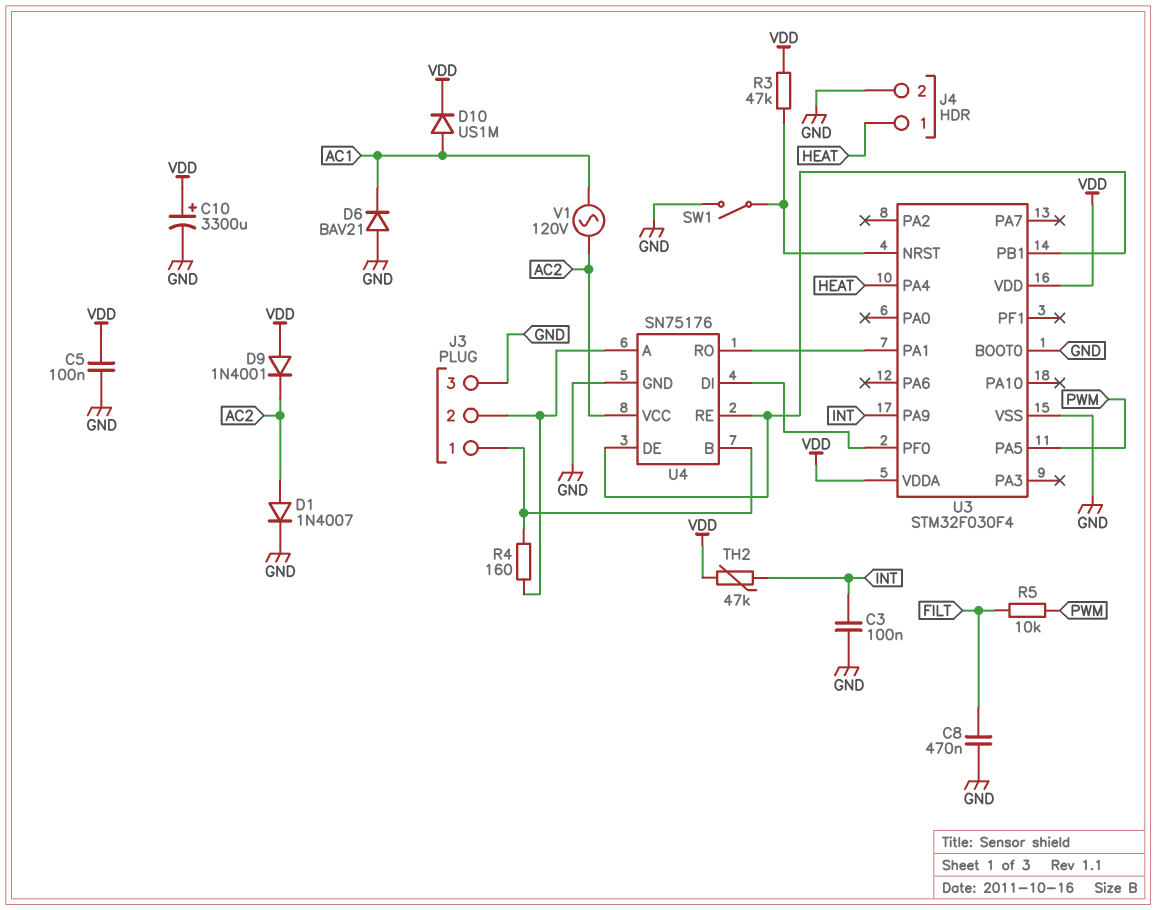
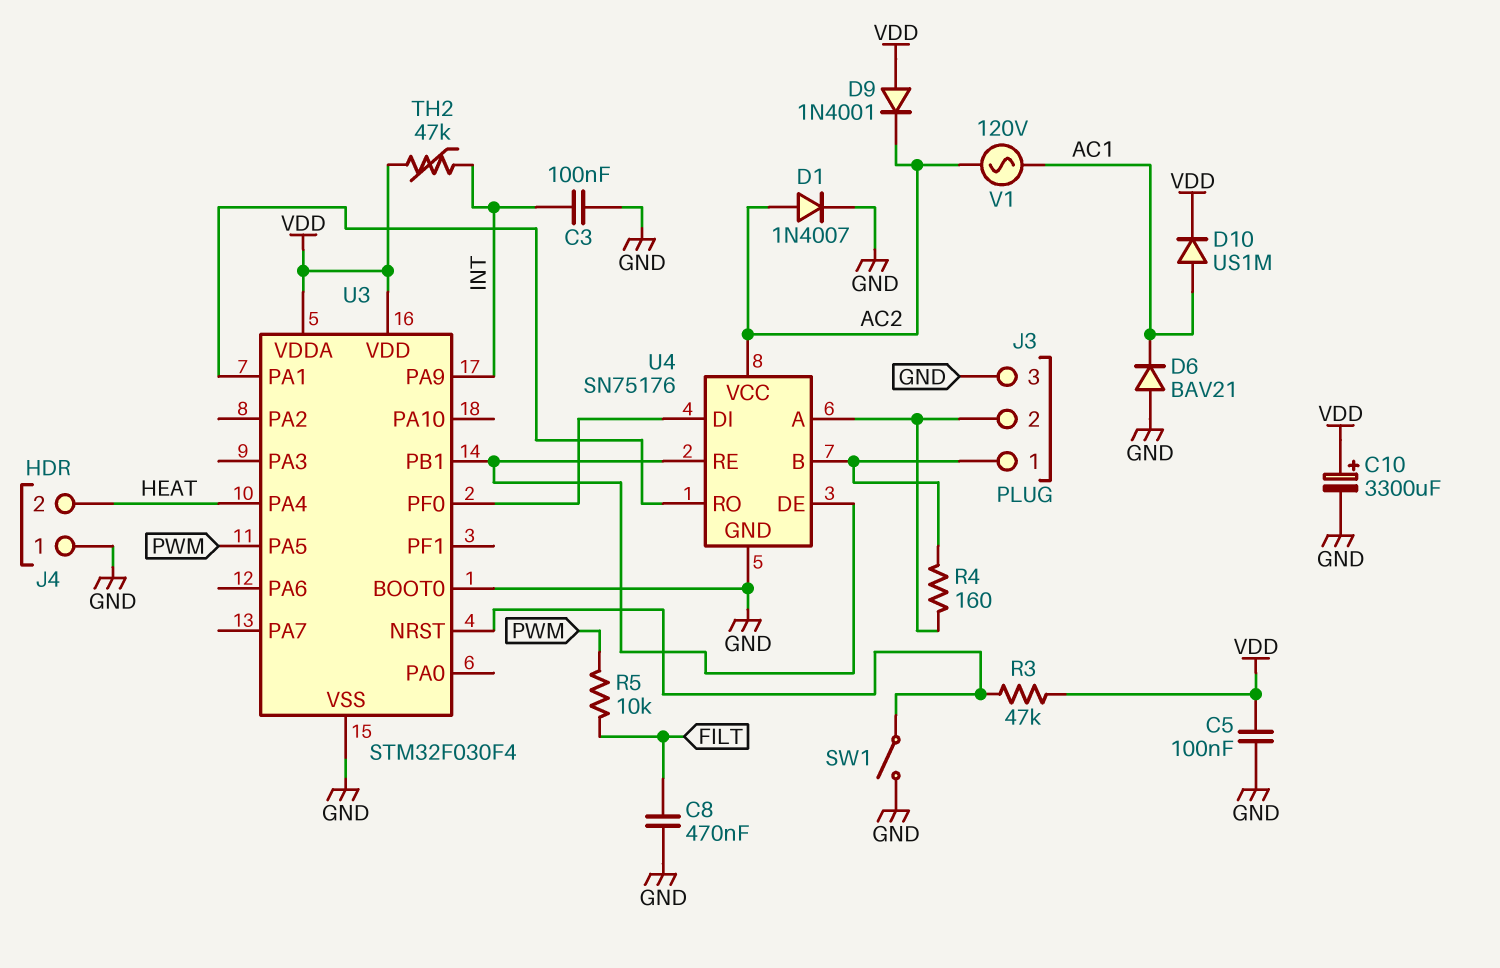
J4 pin 1: HEAT -> GND
J4 pin 2: GND -> HEAT

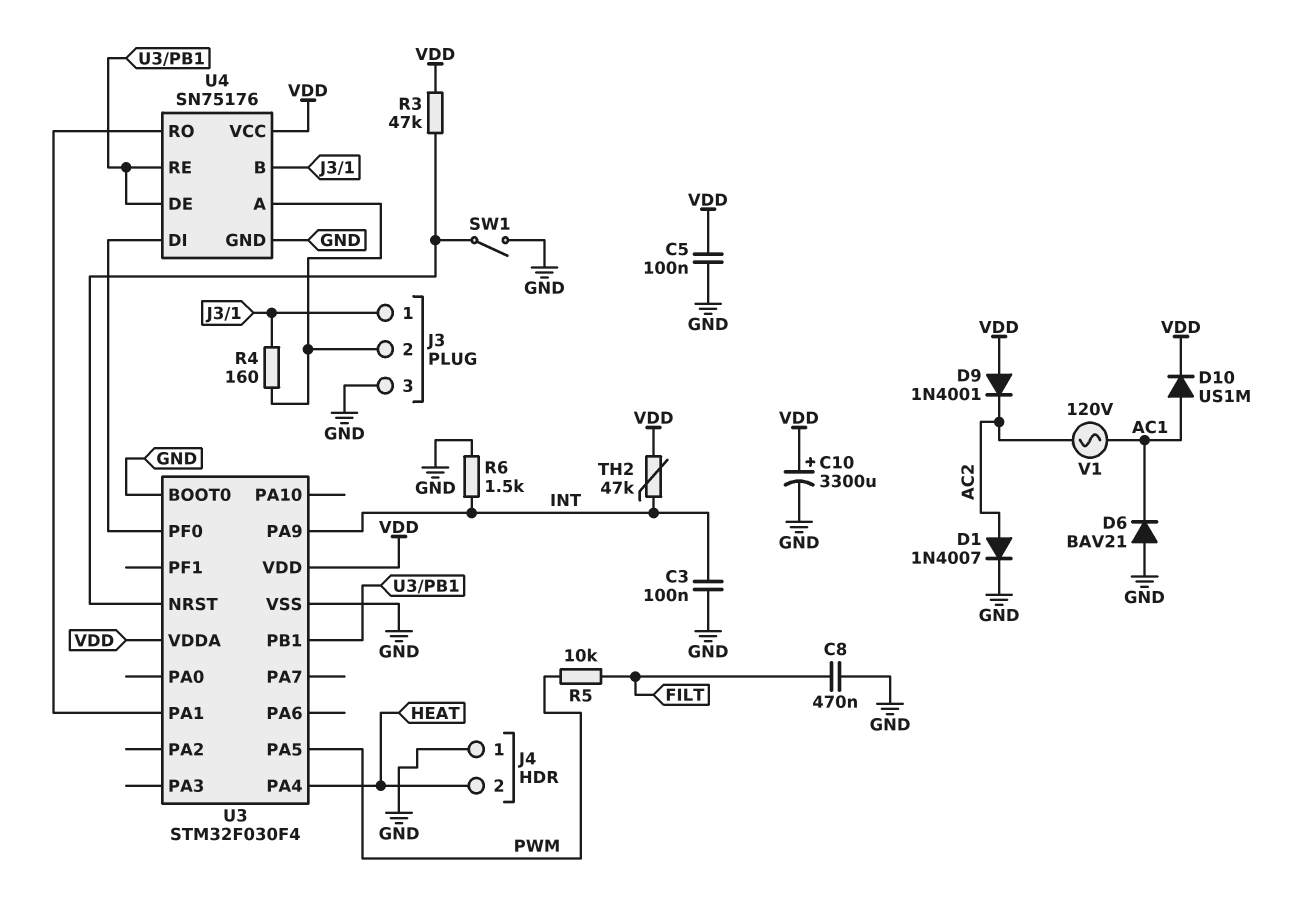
R6: none -> 1.5k (GND, INT)
U4 pin VCC: AC2 -> VDD

